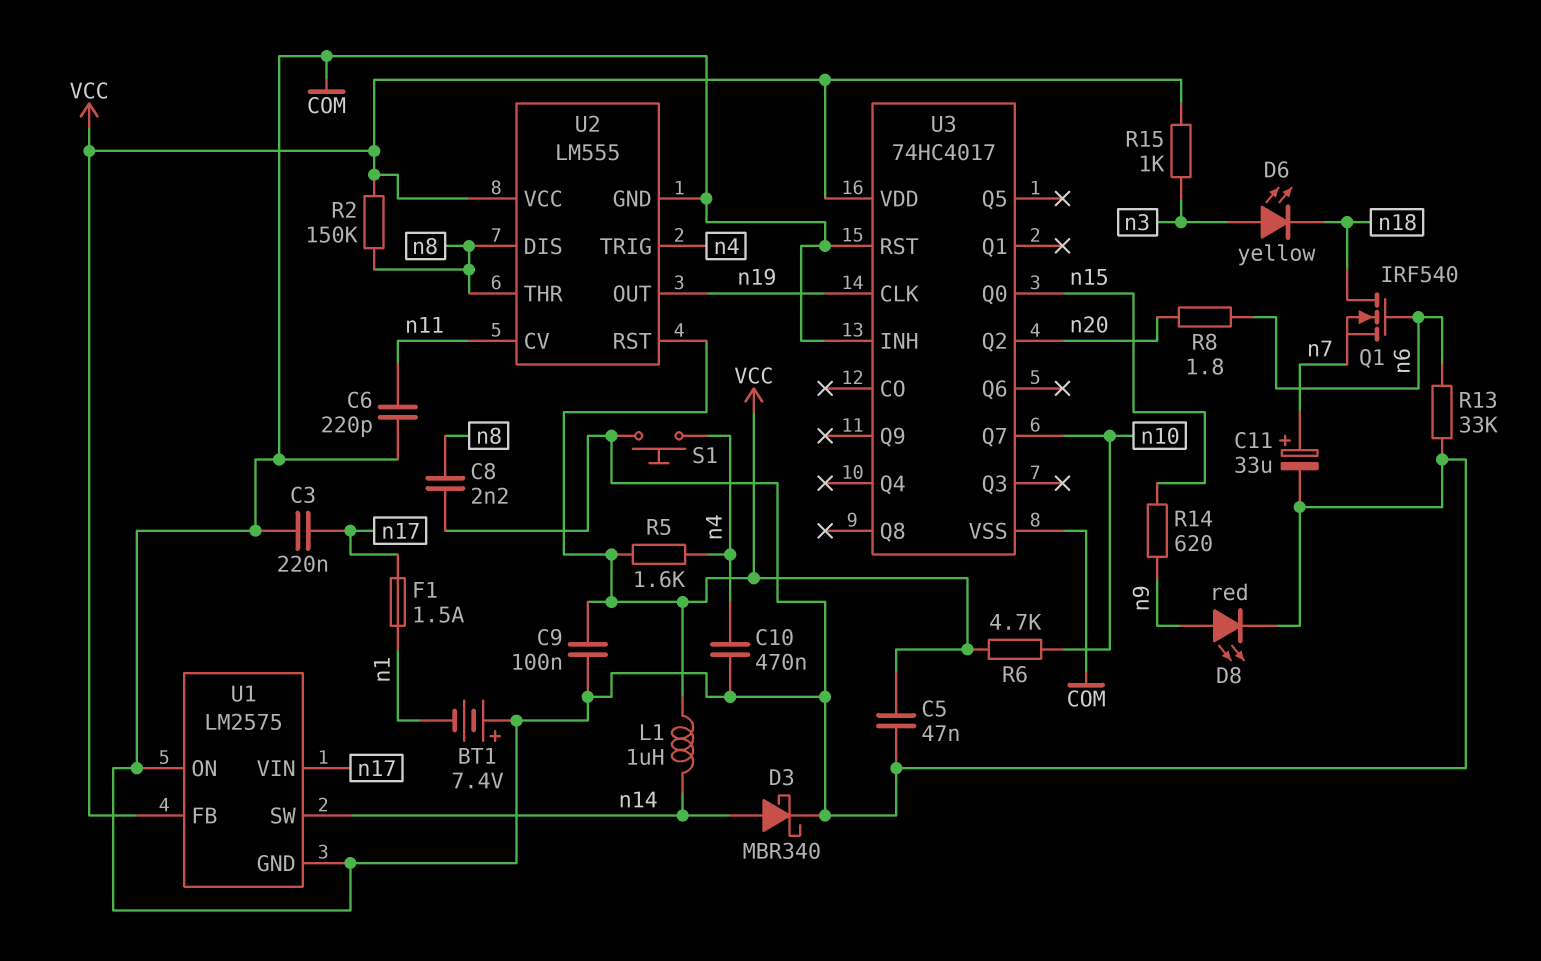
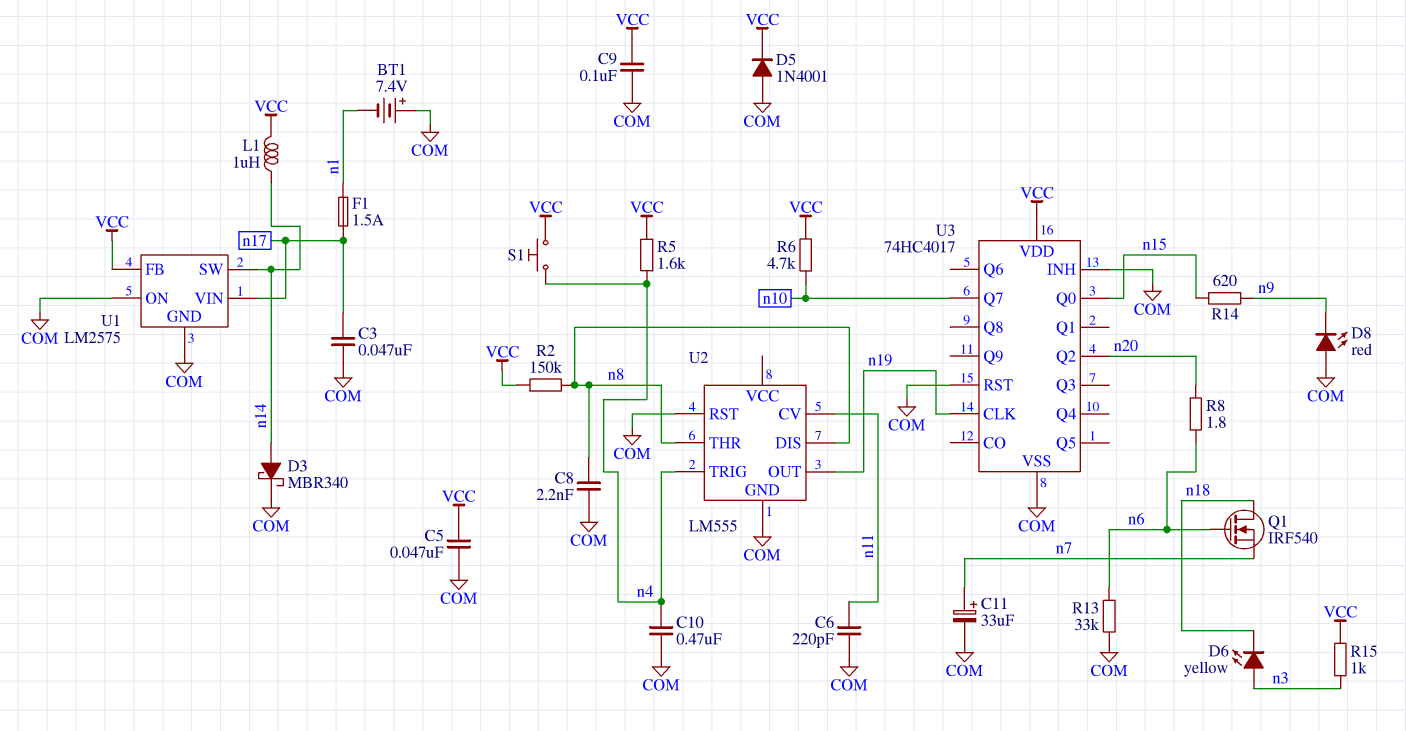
C3: 220nF (COM, n17) -> 47nF (COM, n17)
D5: none -> diode 1N4001 (A COM, K VCC)
D8: LED red (A n9, K COM) -> LED red (A COM, K n9)
S1: button (COM, n4) -> button (VCC, n4)
U2 pin RST: VCC -> COM
U2 pin VCC: VCC -> none

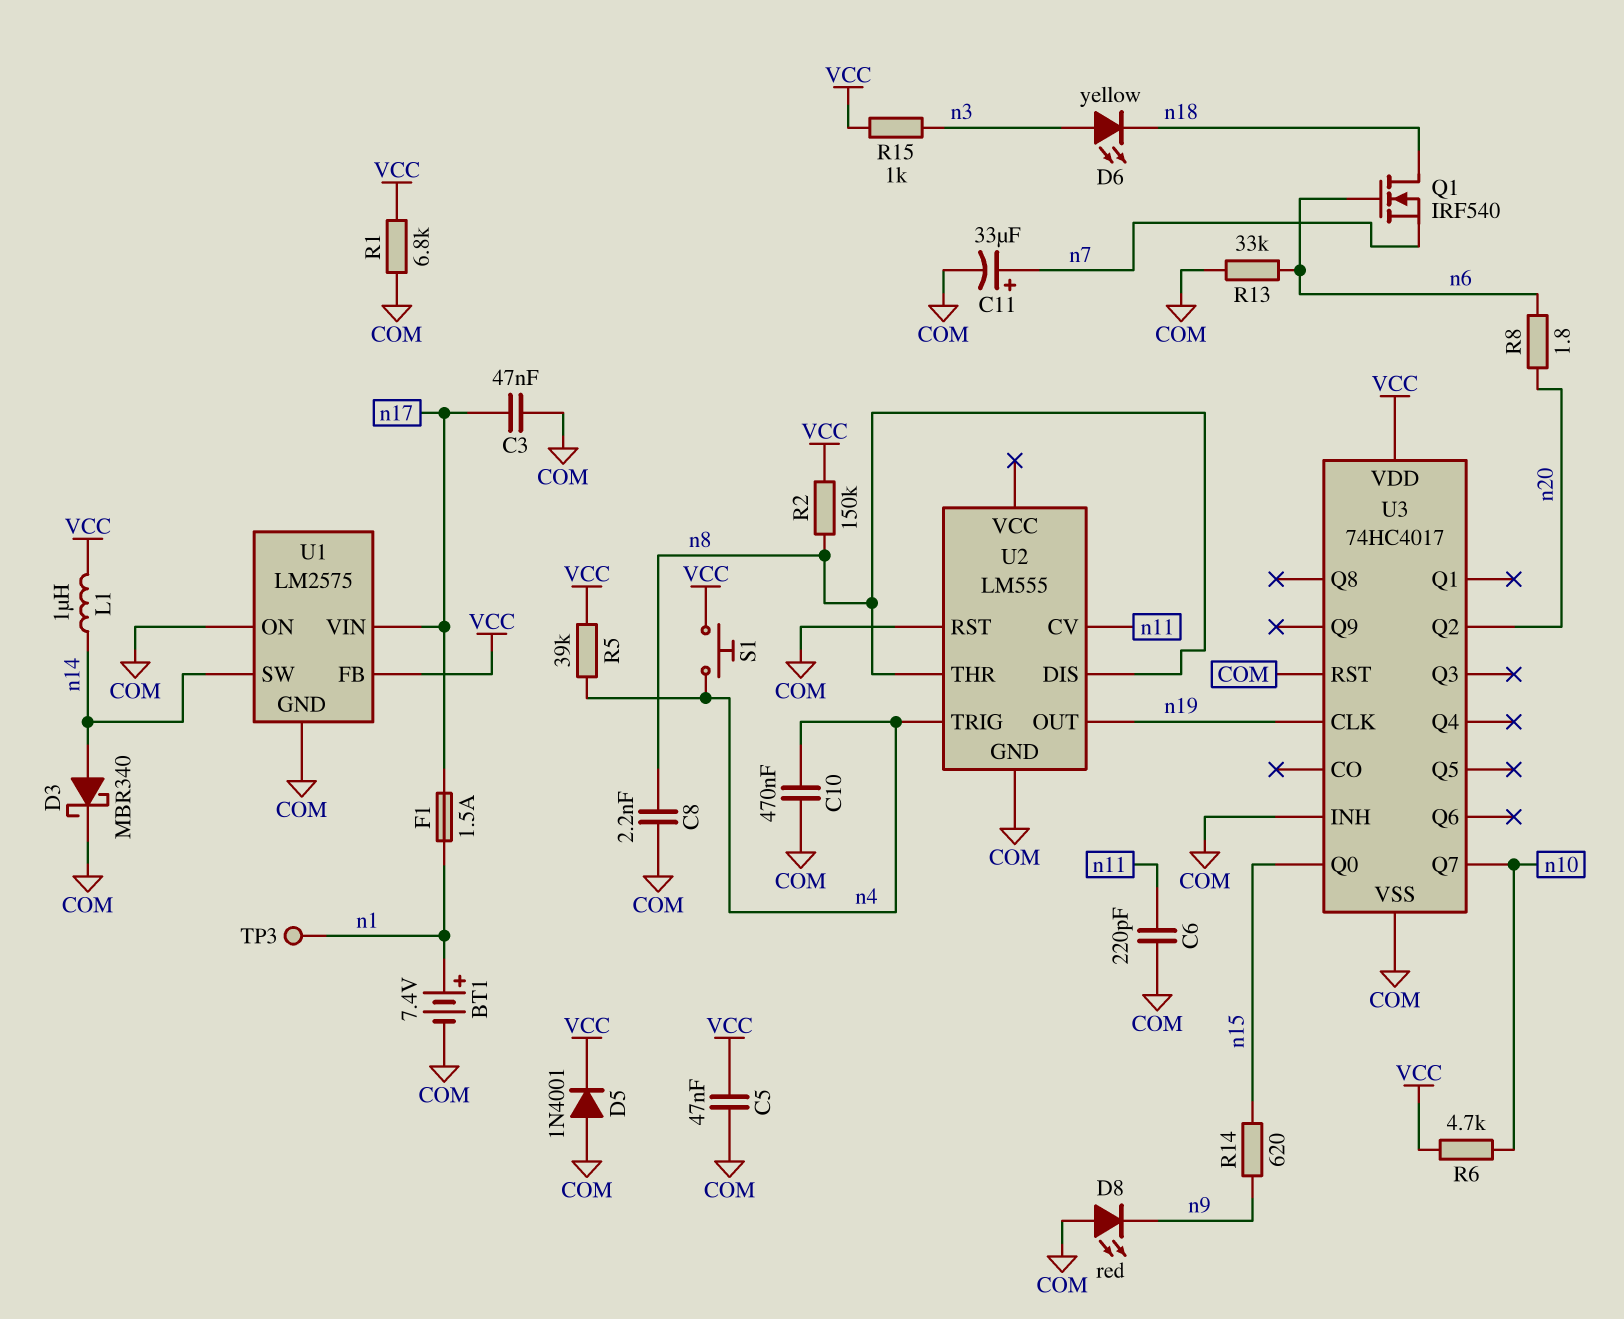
BT1: 7.4V (plus COM, minus n1) -> 7.4V (plus n1, minus COM)
C9: 100nF (COM, VCC) -> none
R1: none -> 6.8k (COM, VCC)
R5: 1.6k (VCC, n4) -> 39k (VCC, n4)
TP3: none -> test point (n1)

